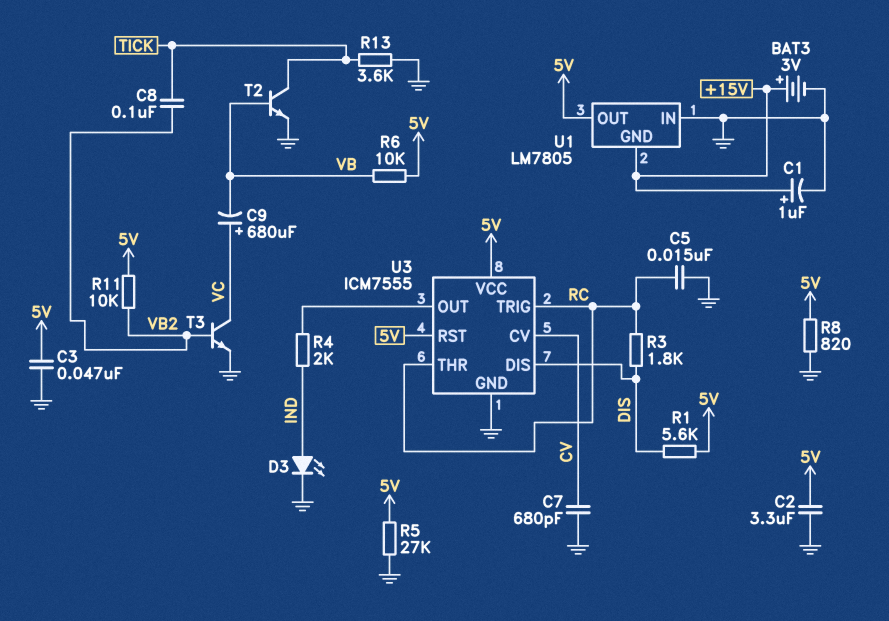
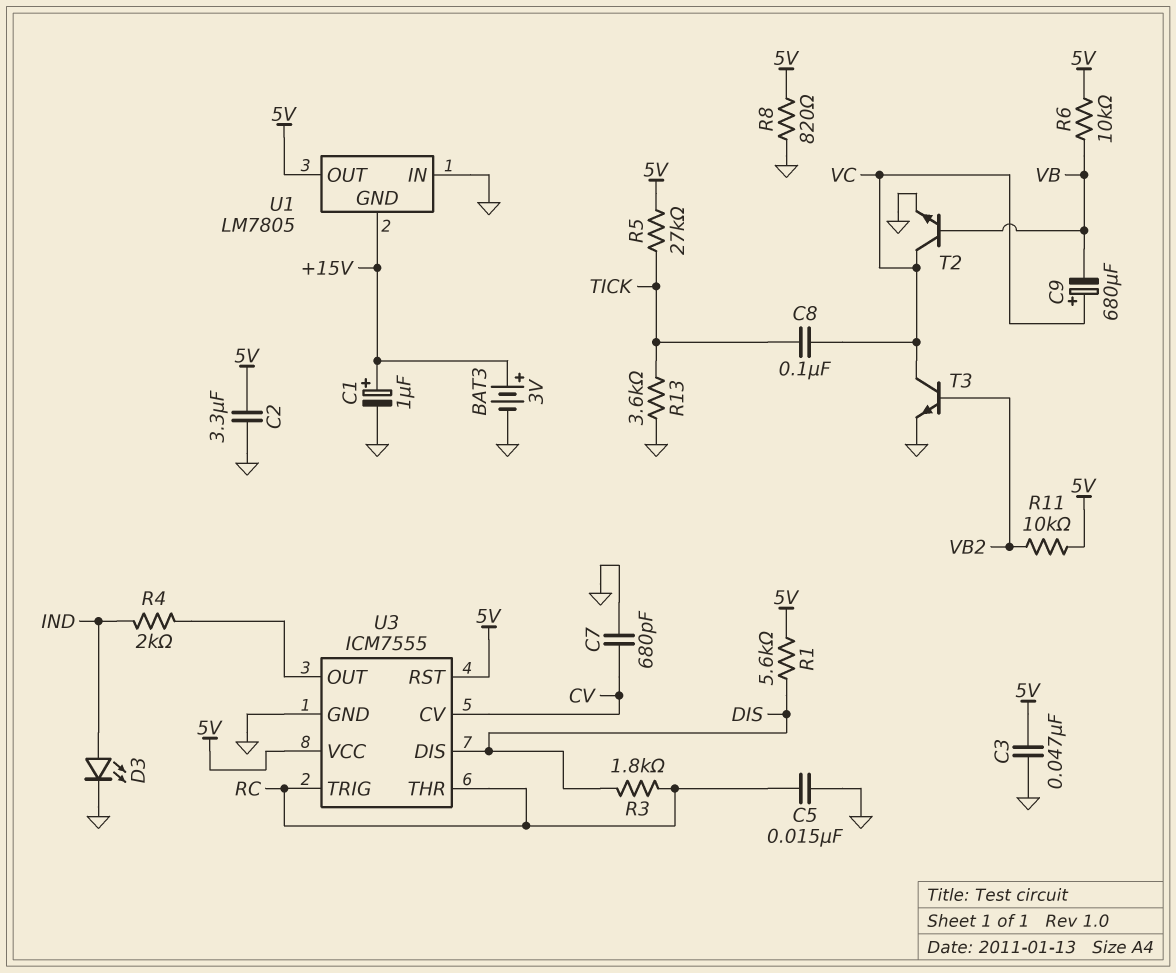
C8: 100nF (TICK, VB2) -> 100nF (TICK, VC)
R5: 27k (5V, GND) -> 27k (5V, TICK)
T2: NPN (B VB, C TICK, E GND) -> NPN (B VB, C VC, E GND)

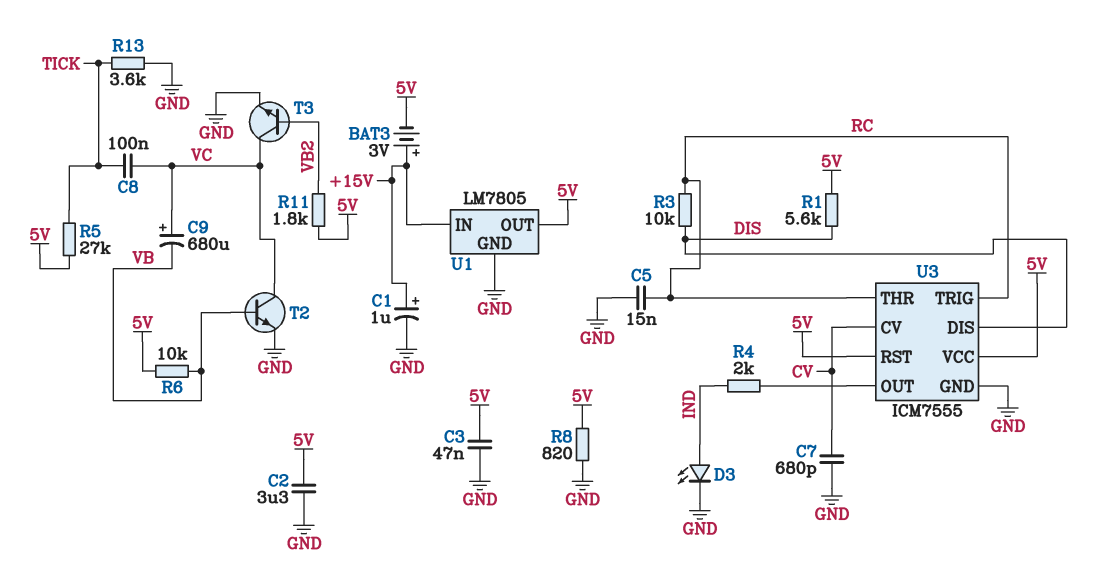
BAT3: 3V (plus +15V, minus GND) -> 3V (plus +15V, minus 5V)
R3: 1.8k (DIS, RC) -> 10k (DIS, RC)
R11: 10k (5V, VB2) -> 1.8k (5V, VB2)
U1 pin GND: +15V -> GND
U1 pin IN: GND -> +15V

